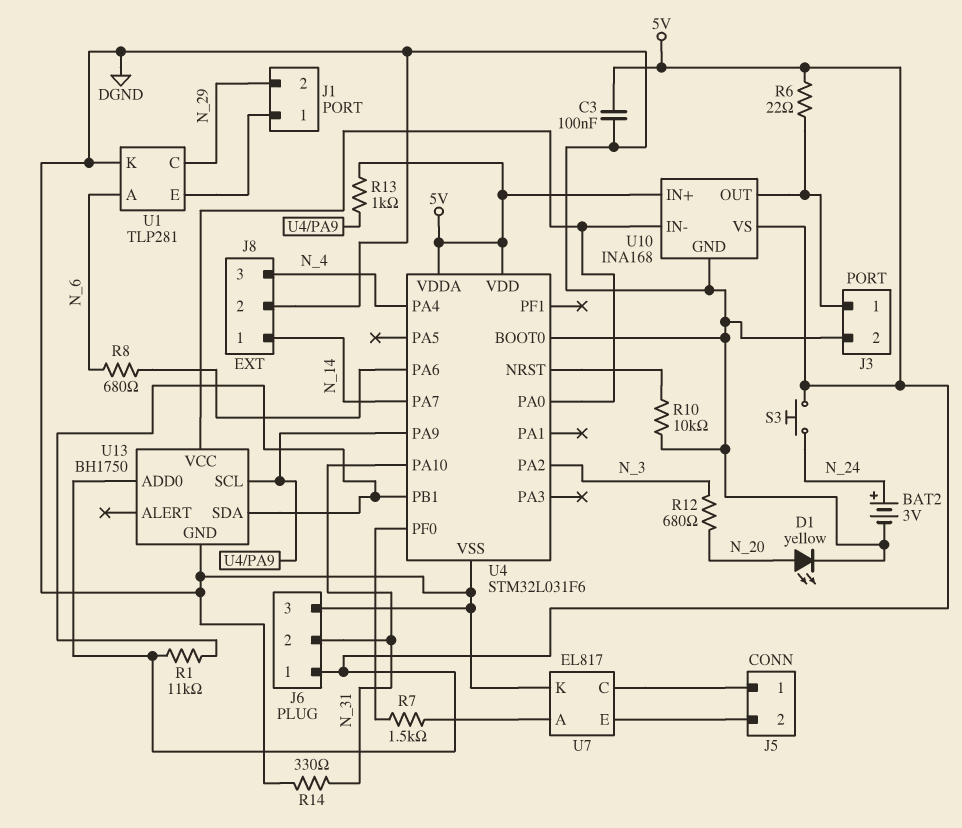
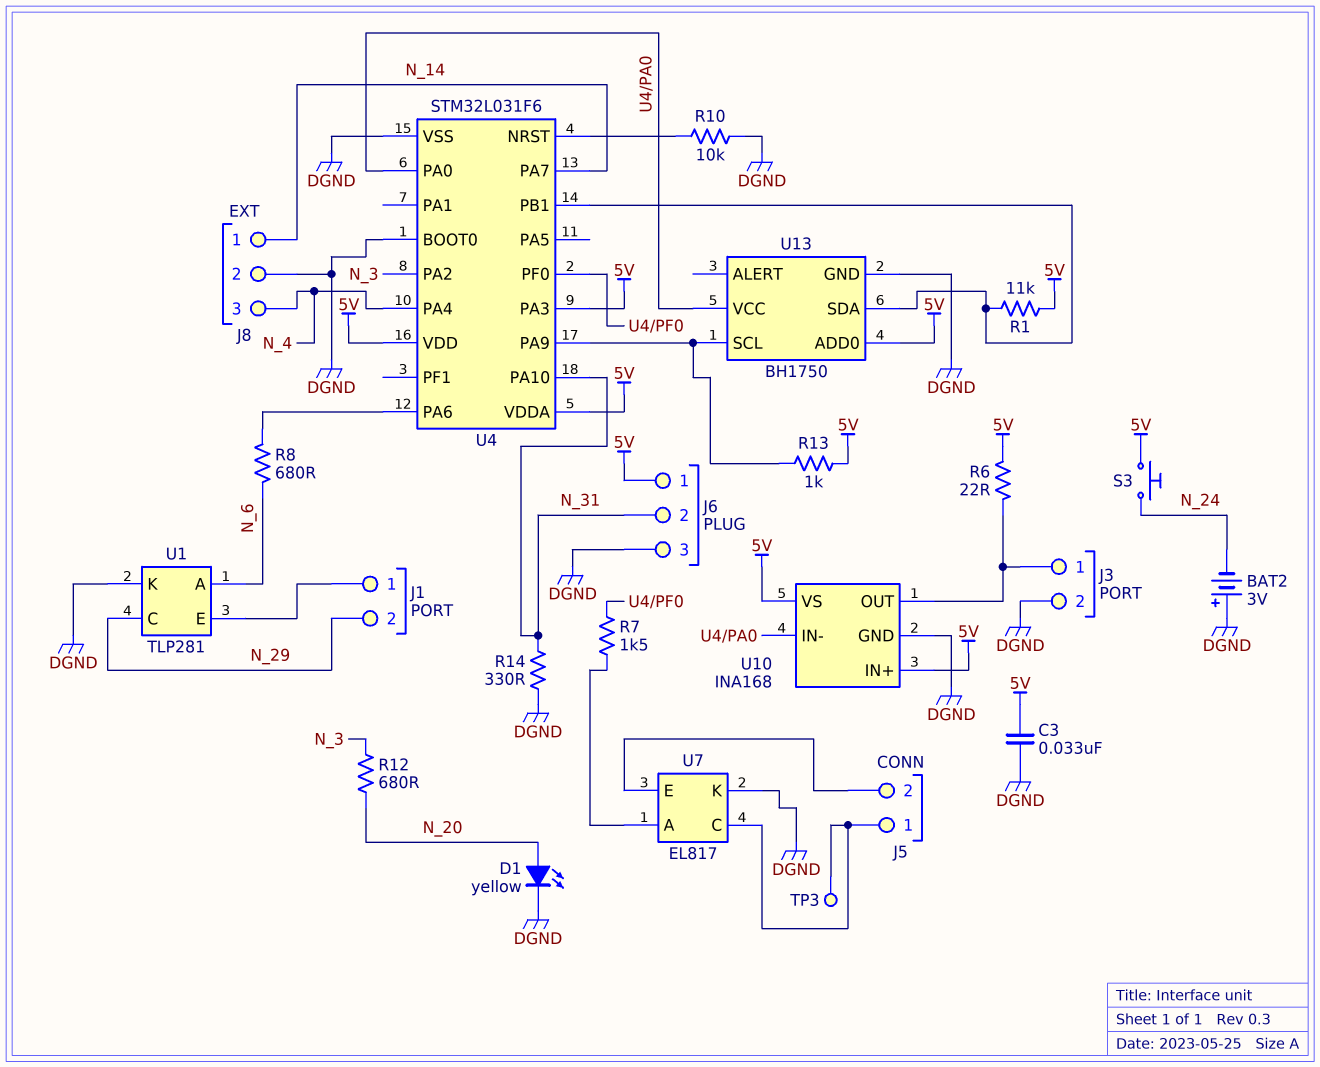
BAT2: 3V (plus N_24, minus DGND) -> 3V (plus DGND, minus N_24)
C3: 100nF (5V, DGND) -> 33nF (5V, DGND)
TP3: none -> test point (J5/1)
U4 pin PA3: none -> 5V

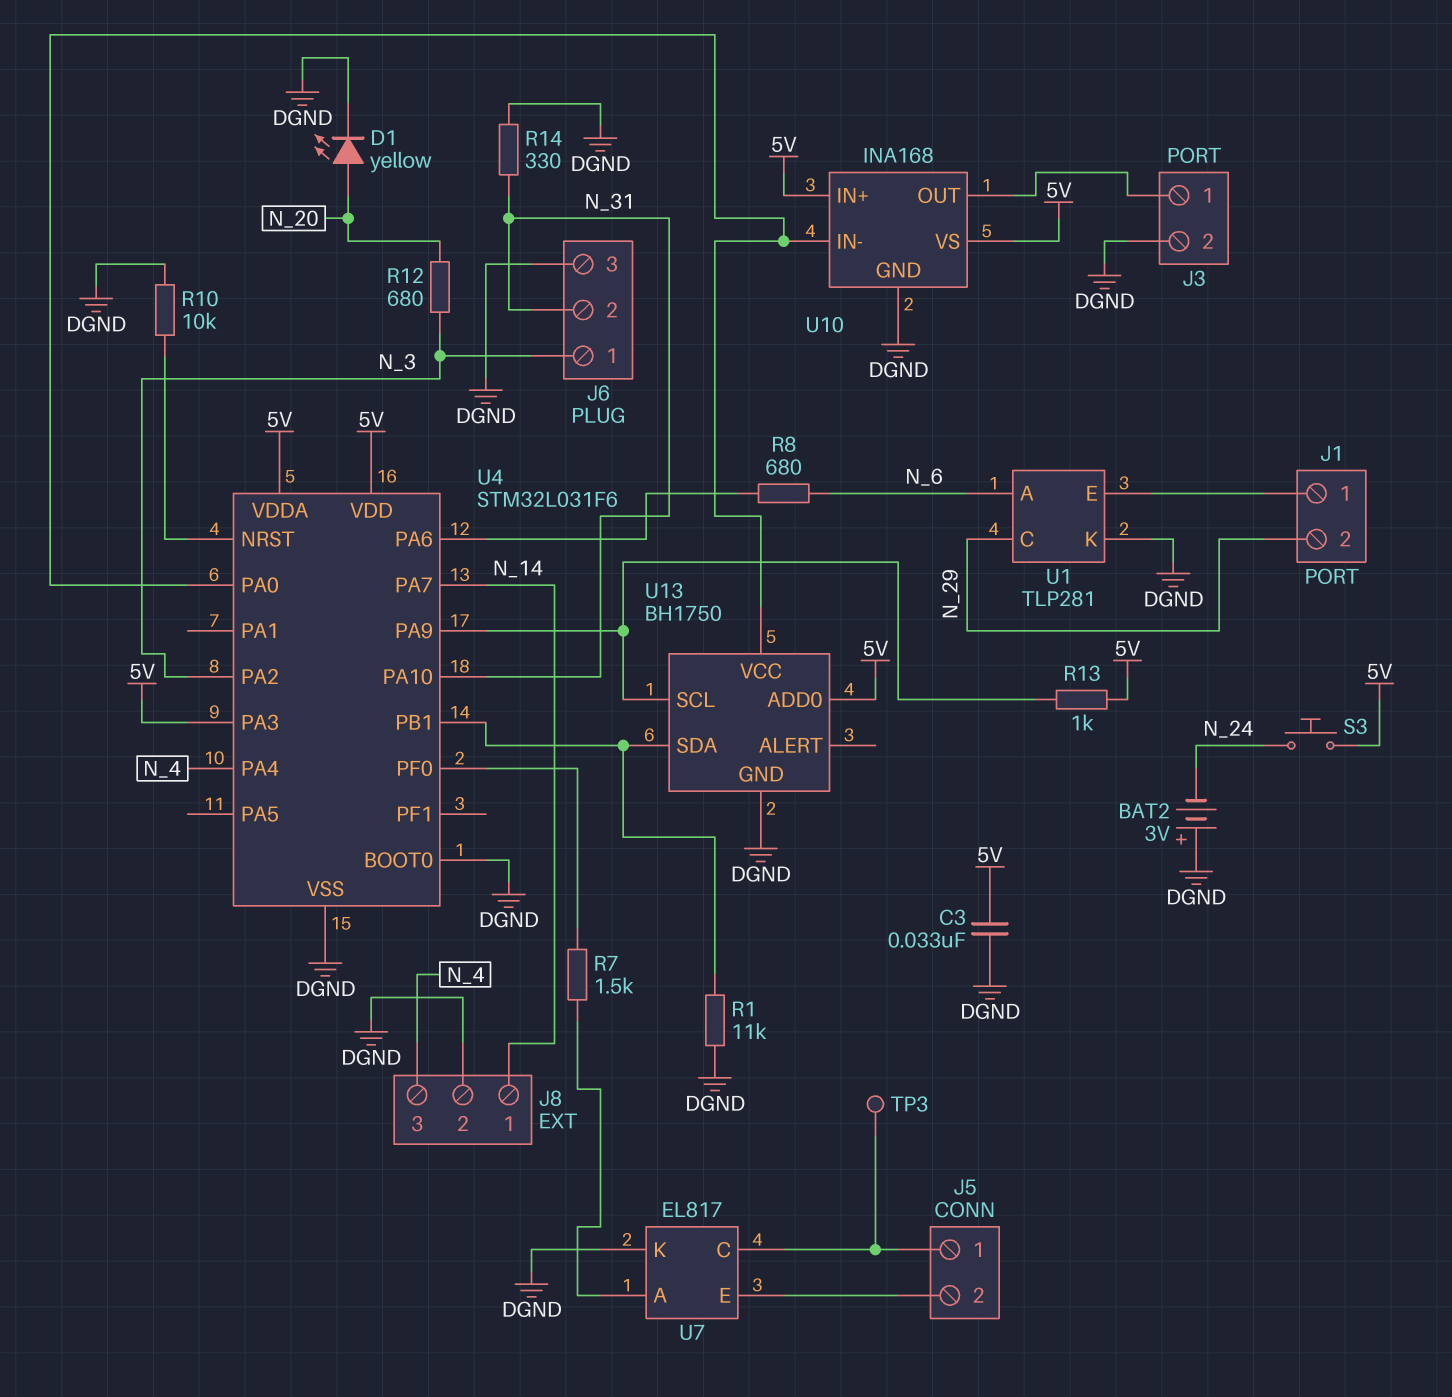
J6 pin 1: 5V -> N_3
R1: 11k (5V, U4/PB1) -> 11k (DGND, U4/PB1)
R6: 22 (5V, J3/1) -> none

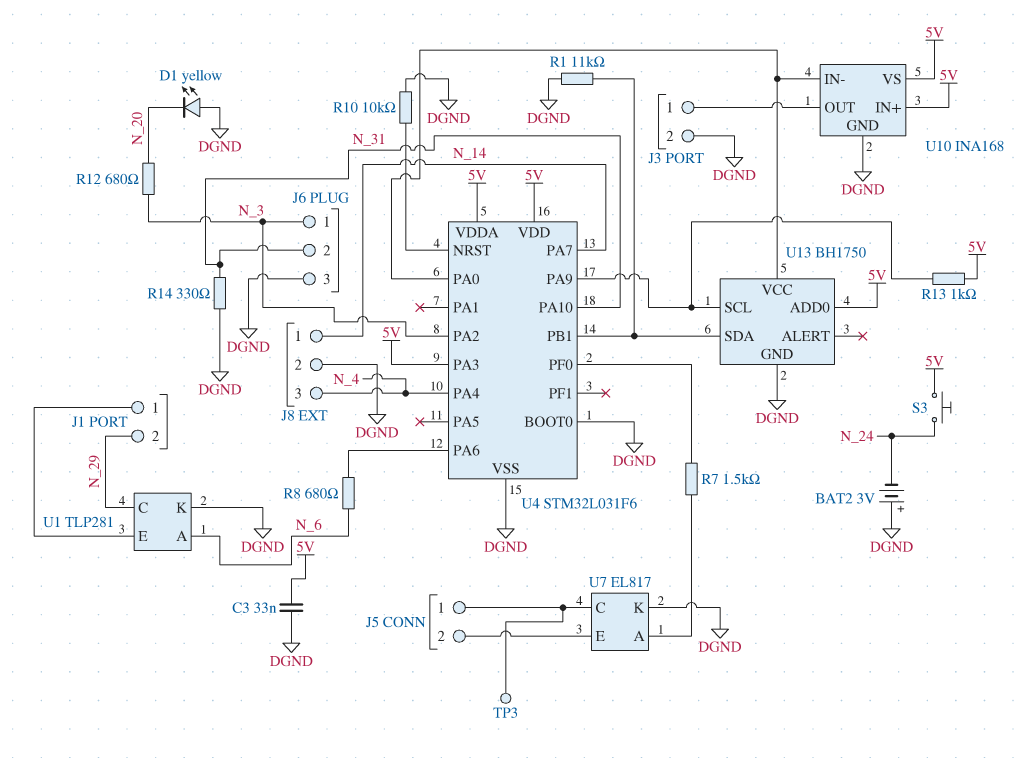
D1: LED yellow (A N_20, K DGND) -> LED yellow (A DGND, K N_20)

